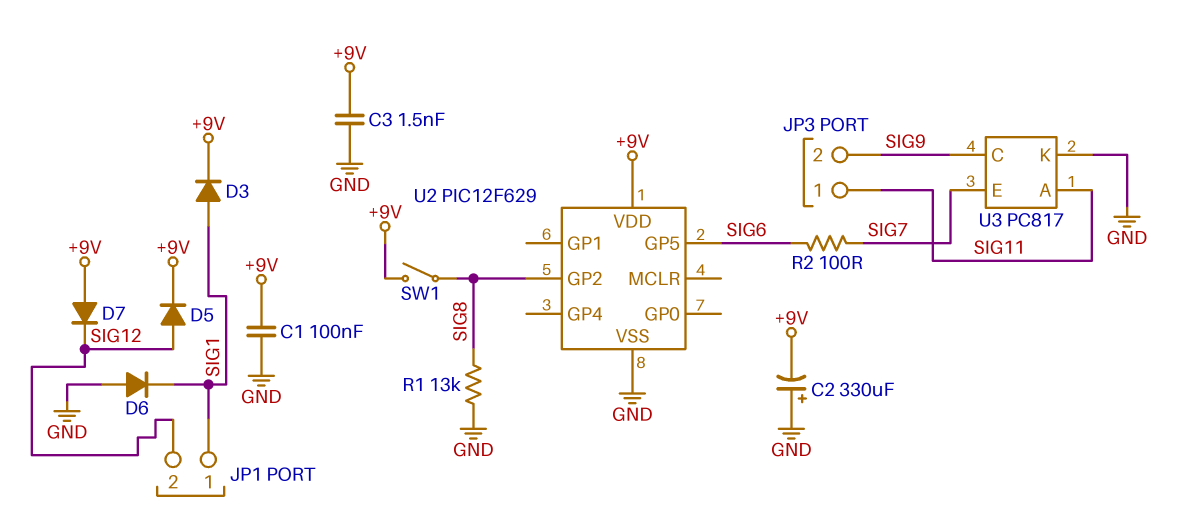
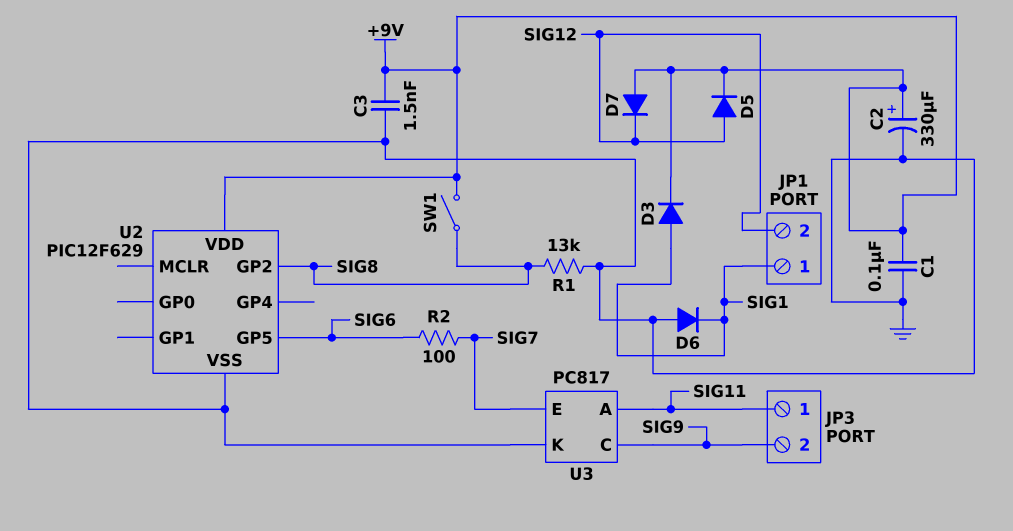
C2: 330uF (plus GND, minus +9V) -> 330uF (plus +9V, minus GND)

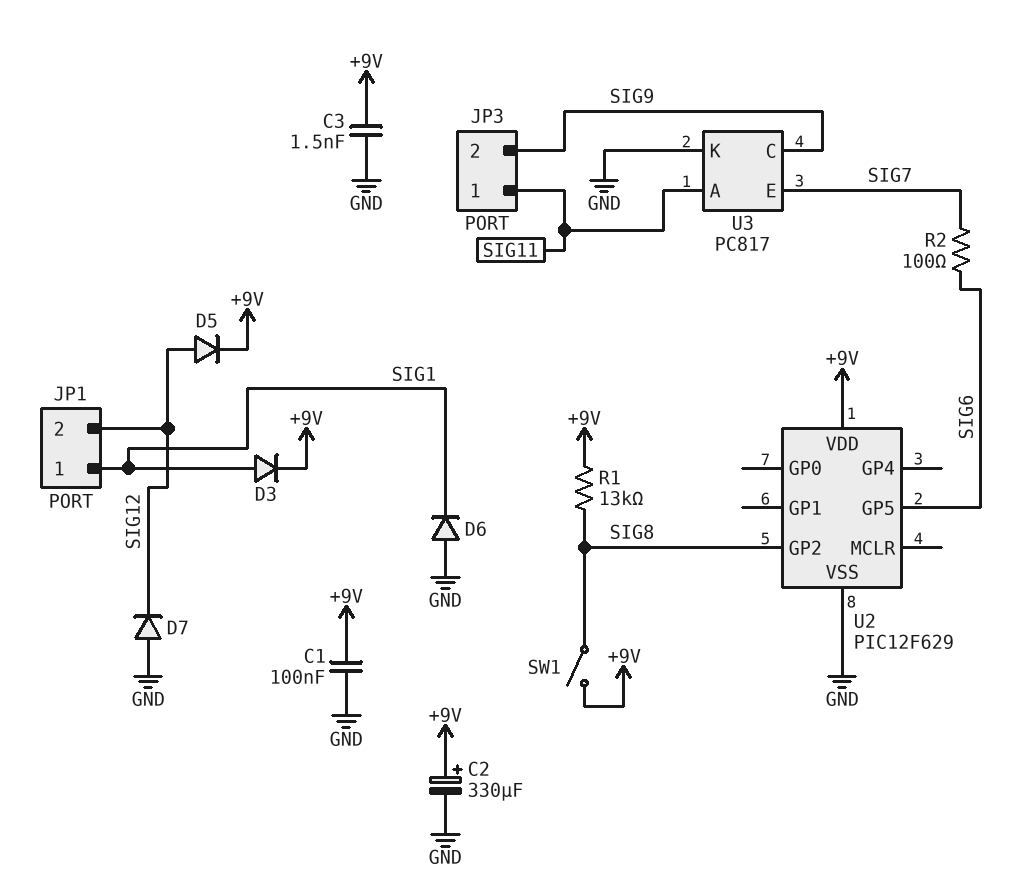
D7: diode (A +9V, K SIG12) -> diode (A GND, K SIG12)
R1: 13k (GND, SIG8) -> 13k (+9V, SIG8)

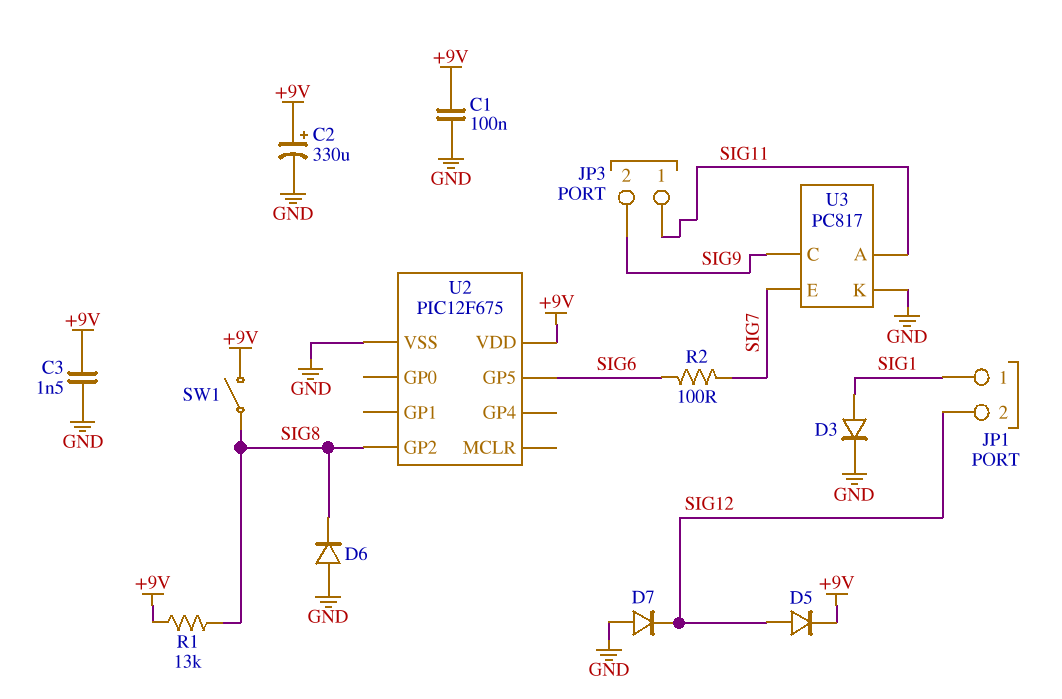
D3: diode (A SIG1, K +9V) -> diode (A SIG1, K GND)
D6: diode (A GND, K SIG1) -> diode (A GND, K SIG8)
U2: PIC12F629 -> PIC12F675

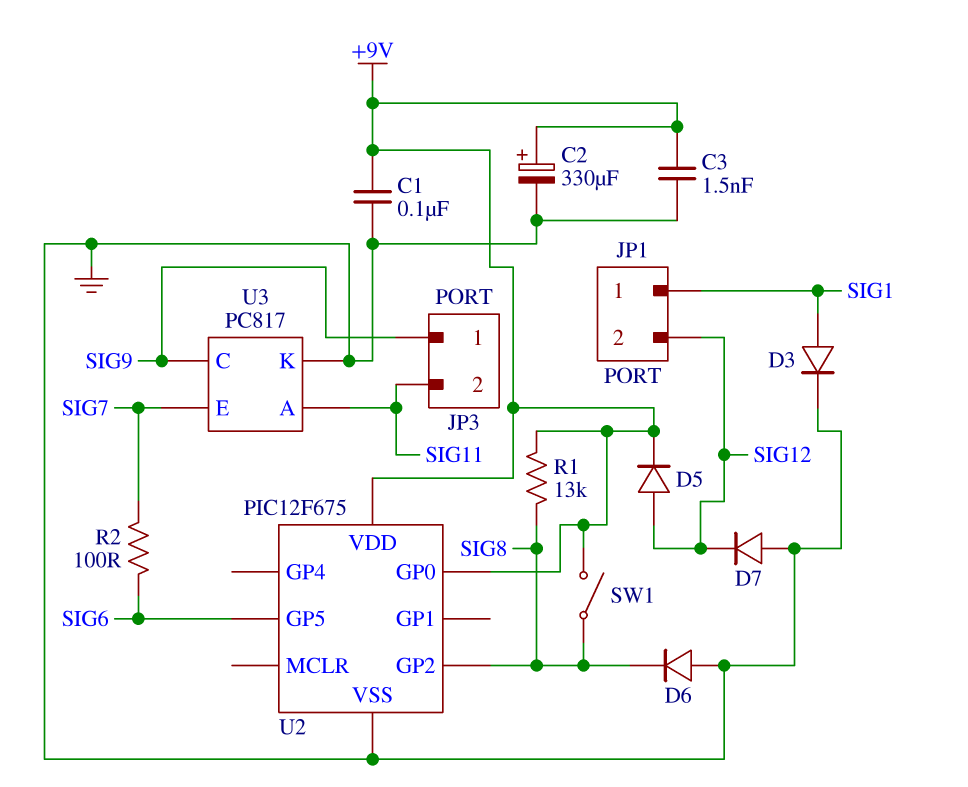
JP3 pin 1: SIG11 -> SIG9
JP3 pin 2: SIG9 -> SIG11
U2 pin GP0: none -> +9V

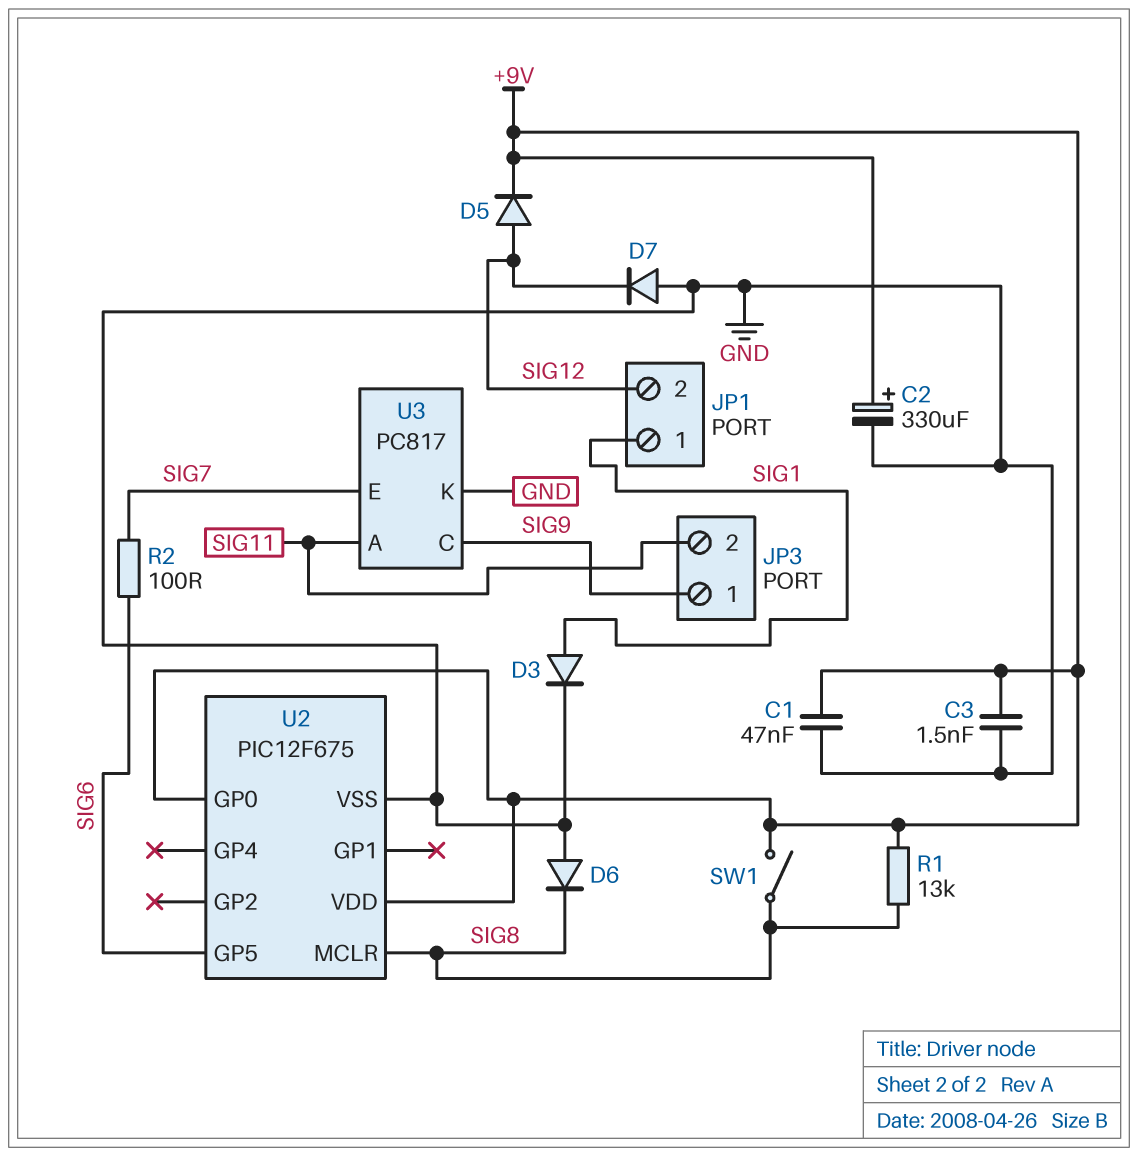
C1: 100nF (+9V, GND) -> 47nF (+9V, GND)
U2 pin GP2: SIG8 -> none
U2 pin MCLR: none -> SIG8

